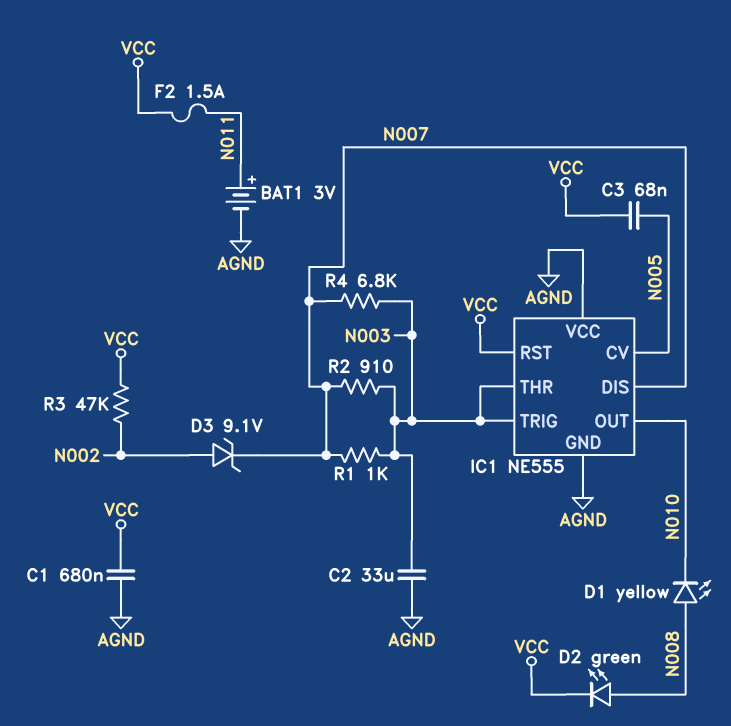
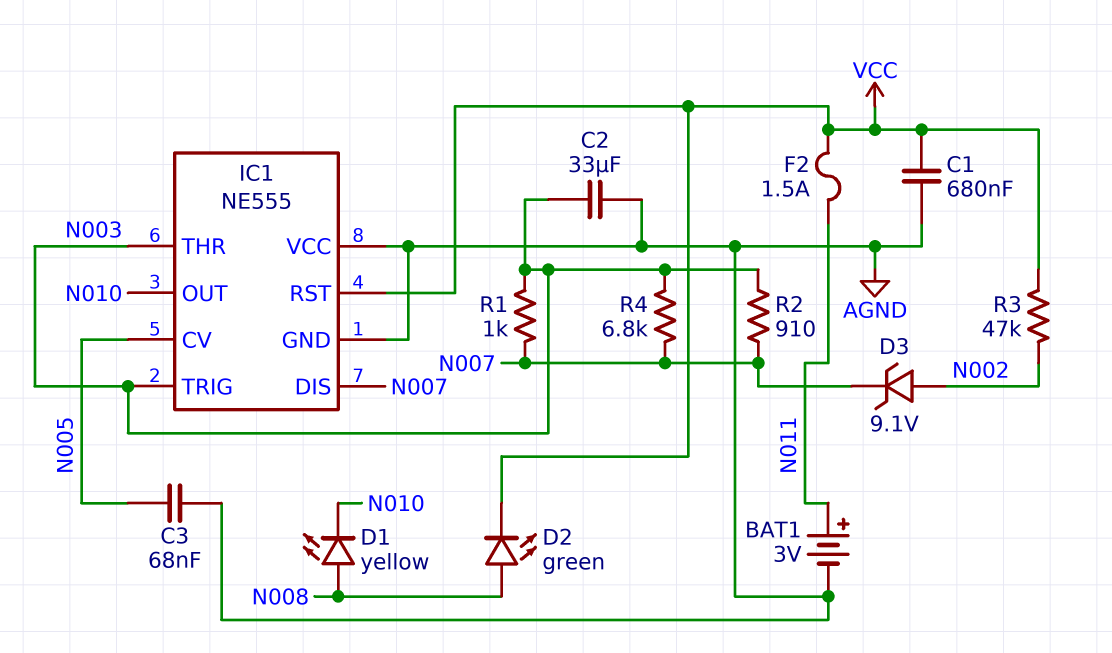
C3: 68nF (N005, VCC) -> 68nF (AGND, N005)

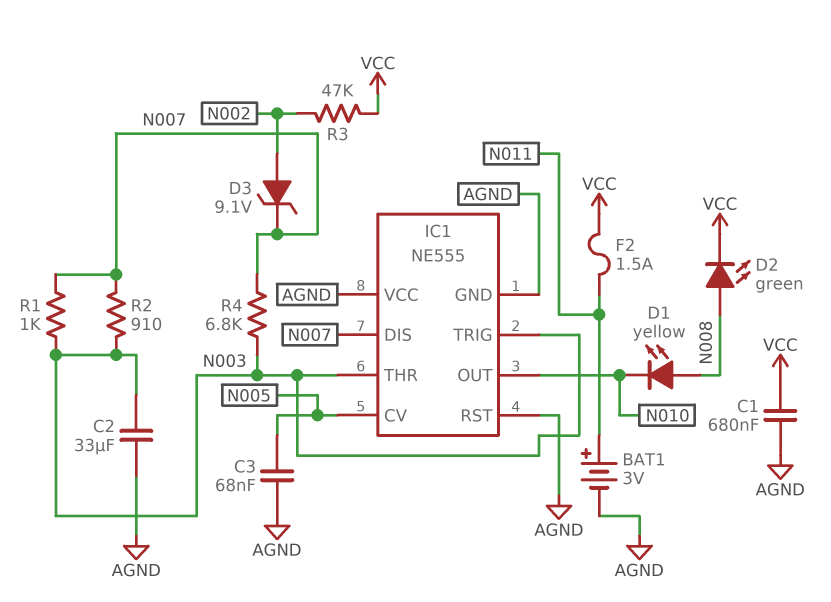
IC1 pin RST: VCC -> AGND

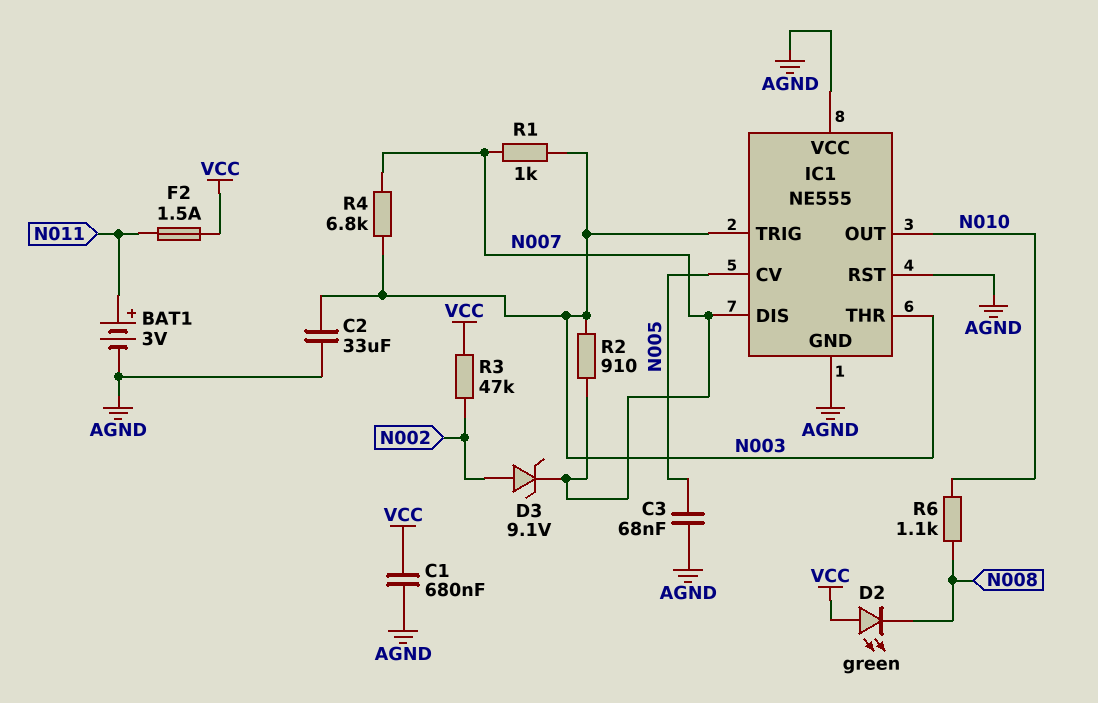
D1: LED yellow (A N008, K N010) -> none
D2: LED green (A N008, K VCC) -> LED green (A VCC, K N008)
R6: none -> 1.1k (N008, N010)

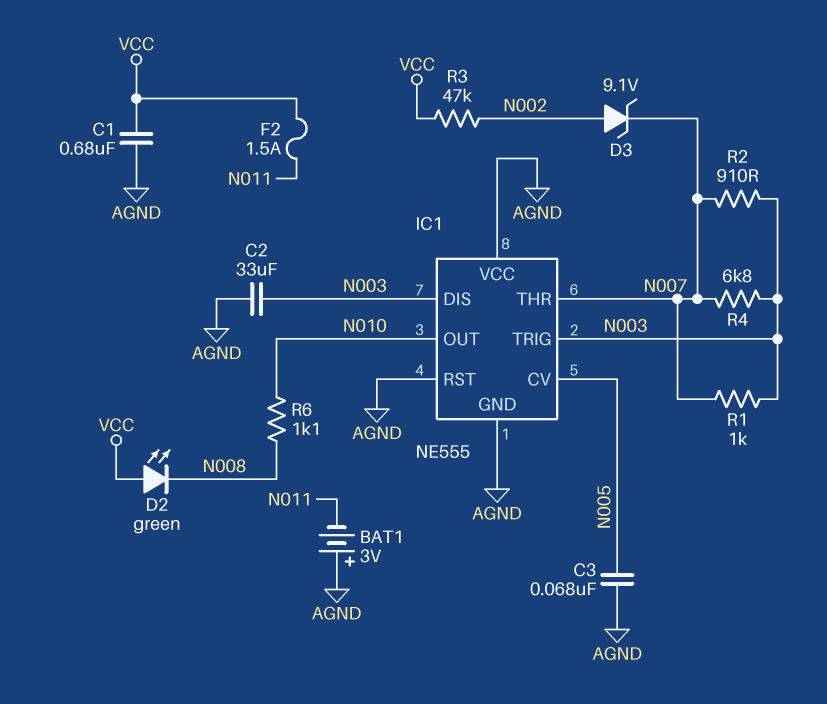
BAT1: 3V (plus N011, minus AGND) -> 3V (plus AGND, minus N011)
IC1 pin DIS: N007 -> N003
IC1 pin THR: N003 -> N007

